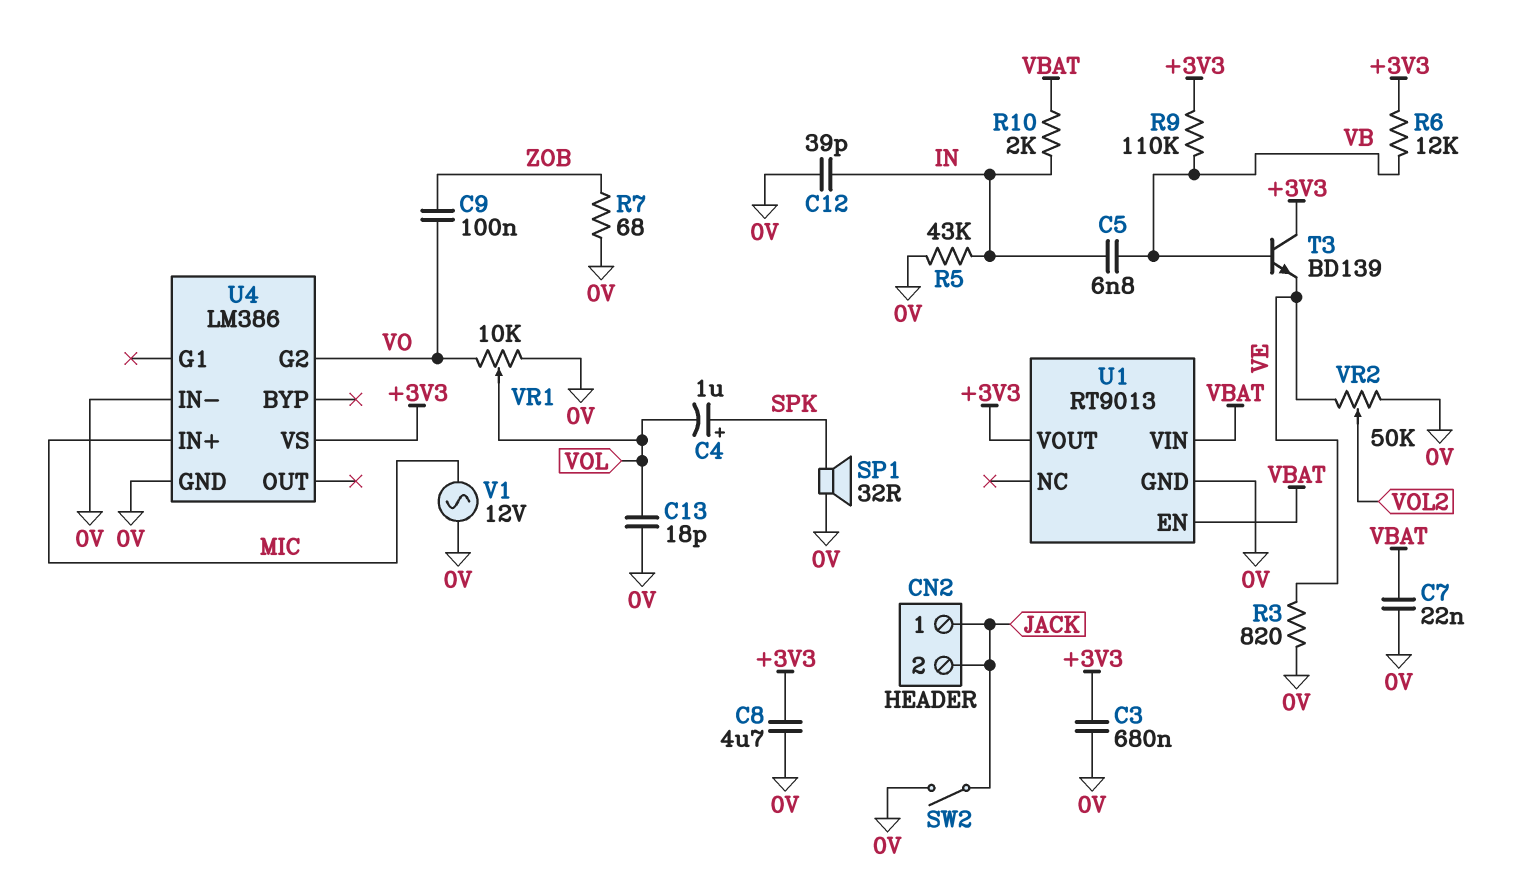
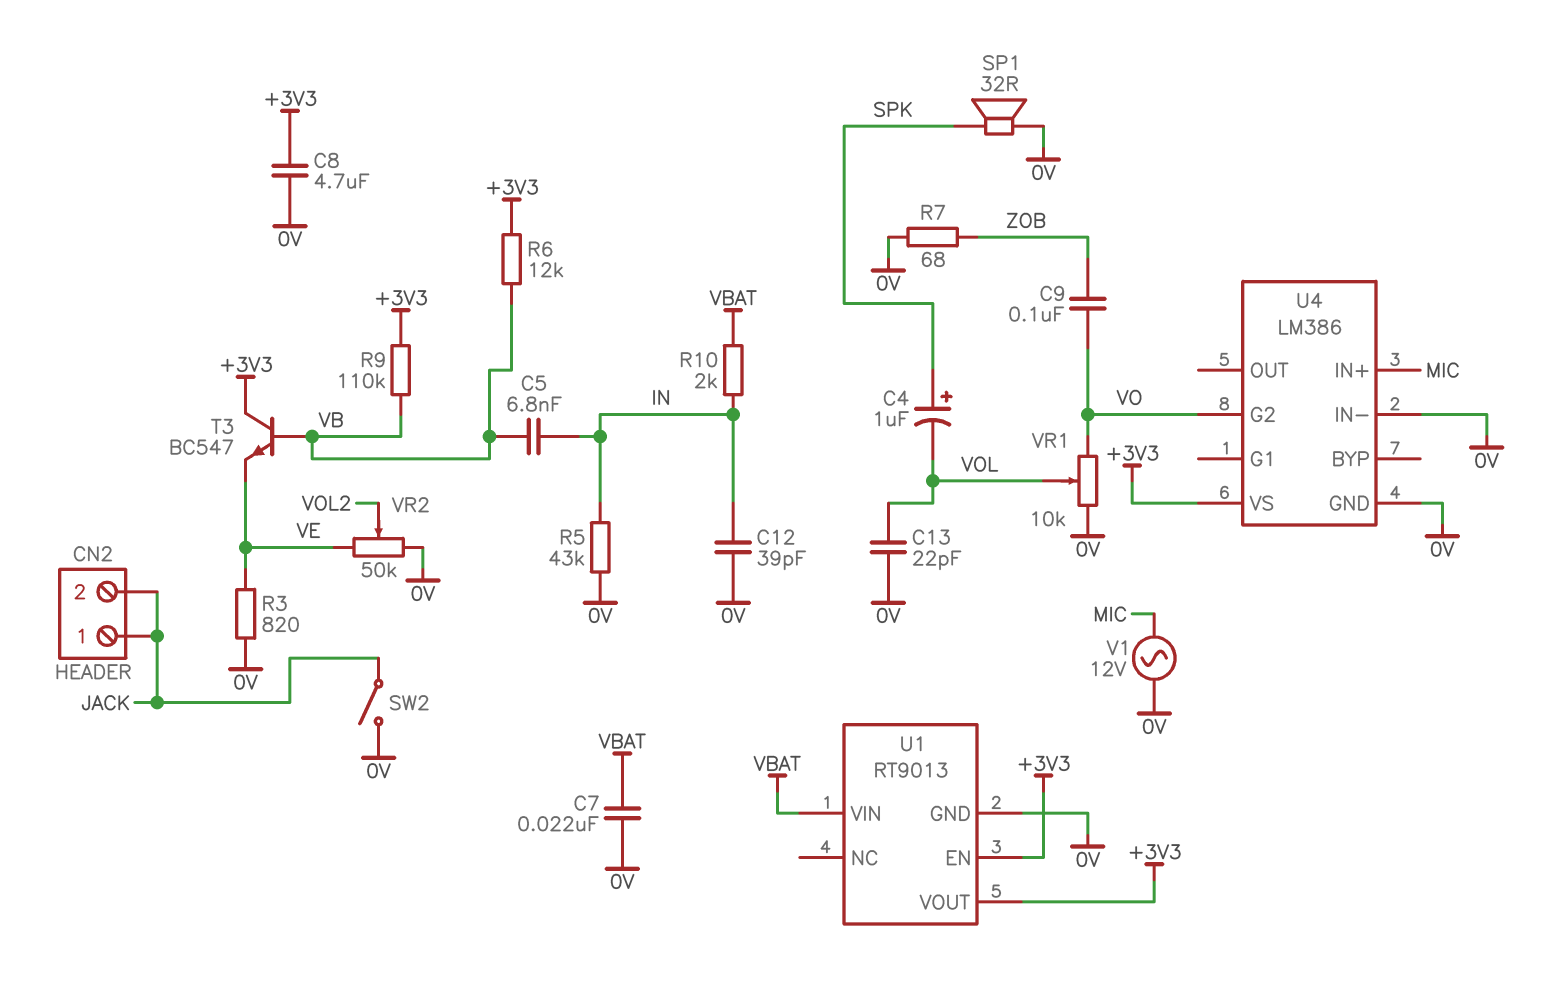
C3: 680nF (+3V3, 0V) -> none
C13: 18pF (0V, VOL) -> 22pF (0V, VOL)
T3: NPN BD139 (B VB, C +3V3, E VE) -> NPN BC547 (B VB, C +3V3, E VE)
U1 pin EN: VBAT -> +3V3

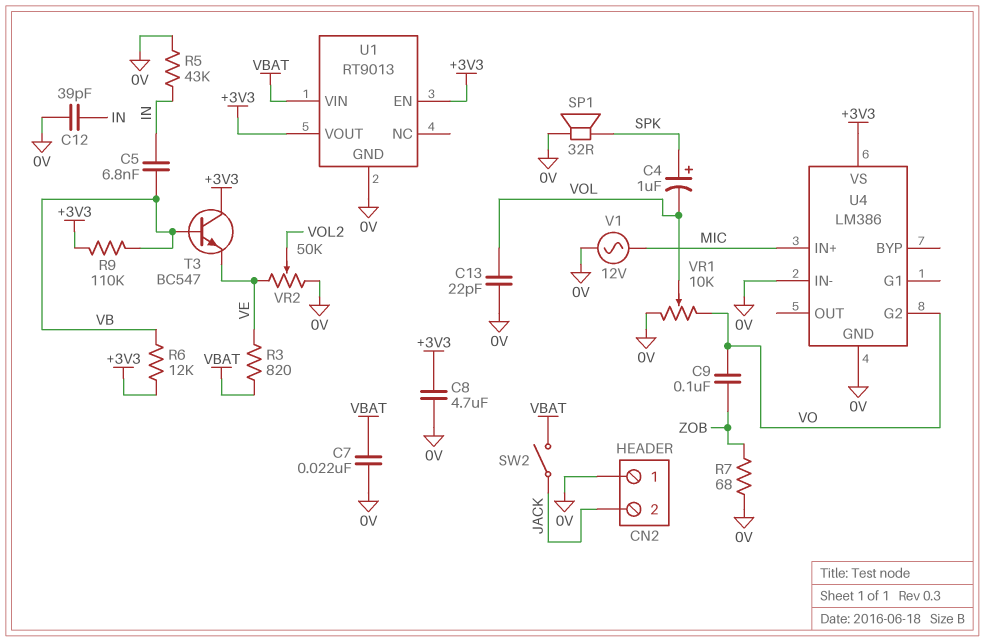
CN2 pin 1: JACK -> 0V
R3: 820 (0V, VE) -> 820 (VBAT, VE)
R10: 2k (IN, VBAT) -> none
SW2: switch (0V, JACK) -> switch (JACK, VBAT)

